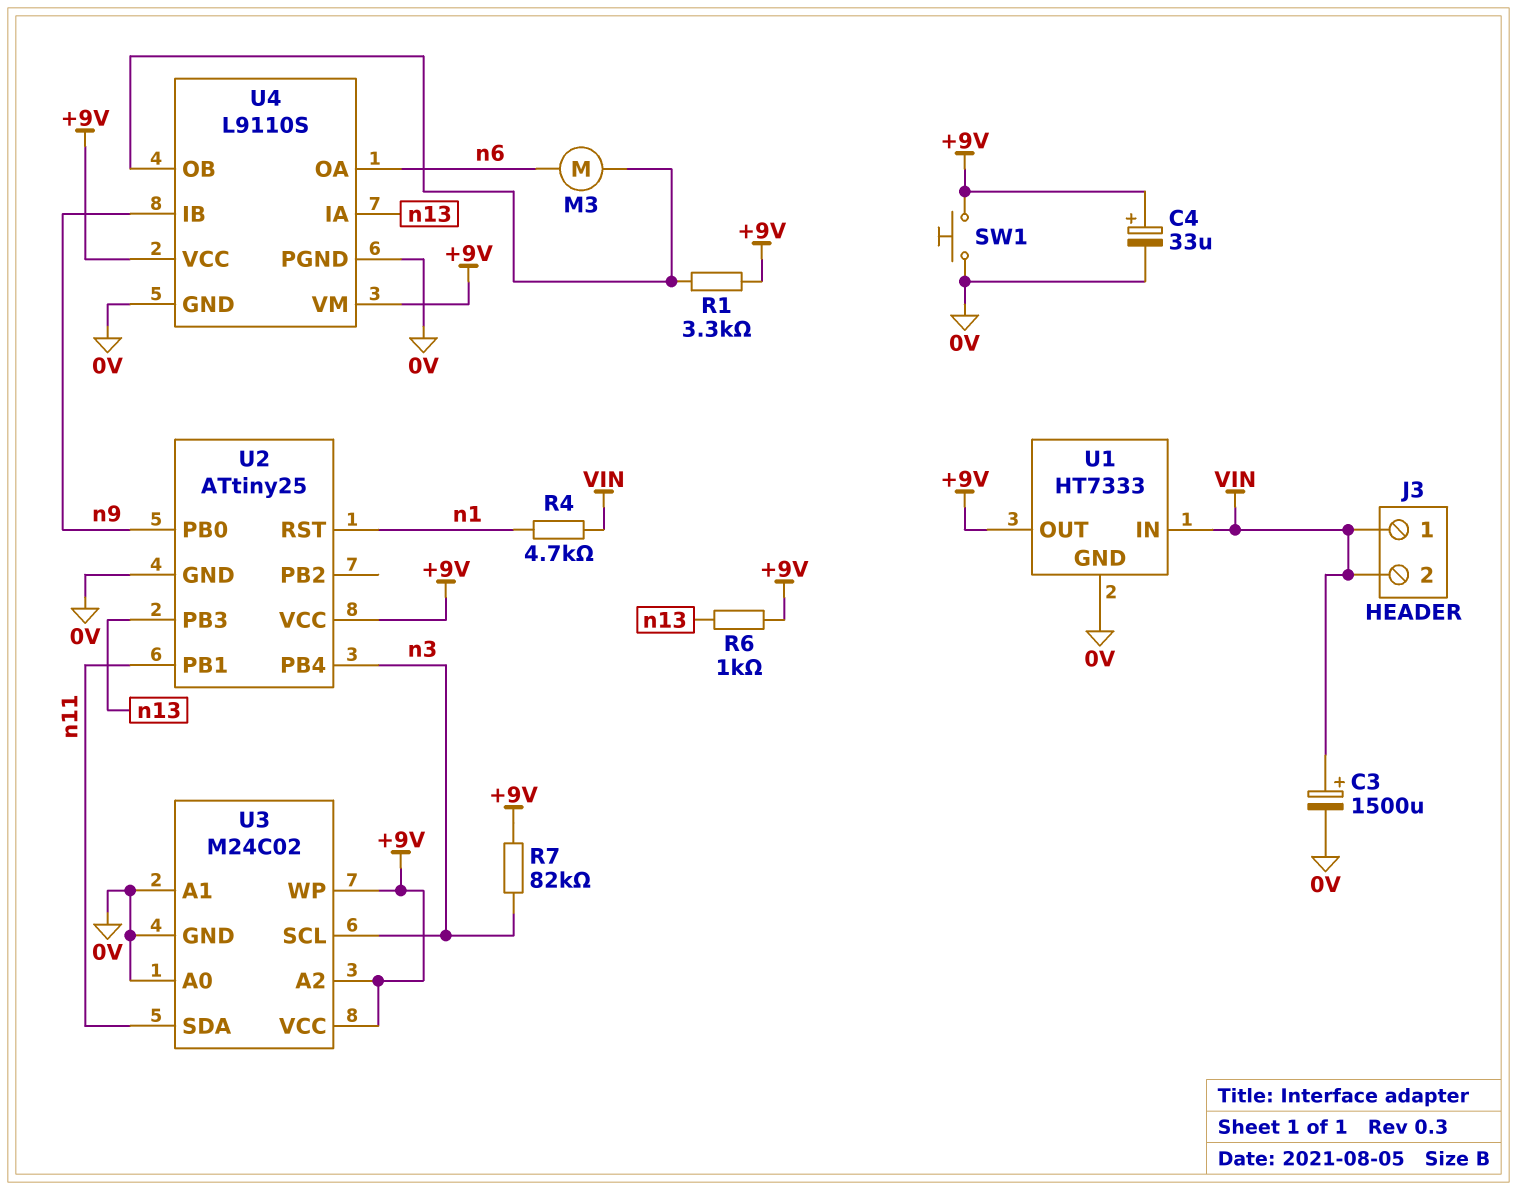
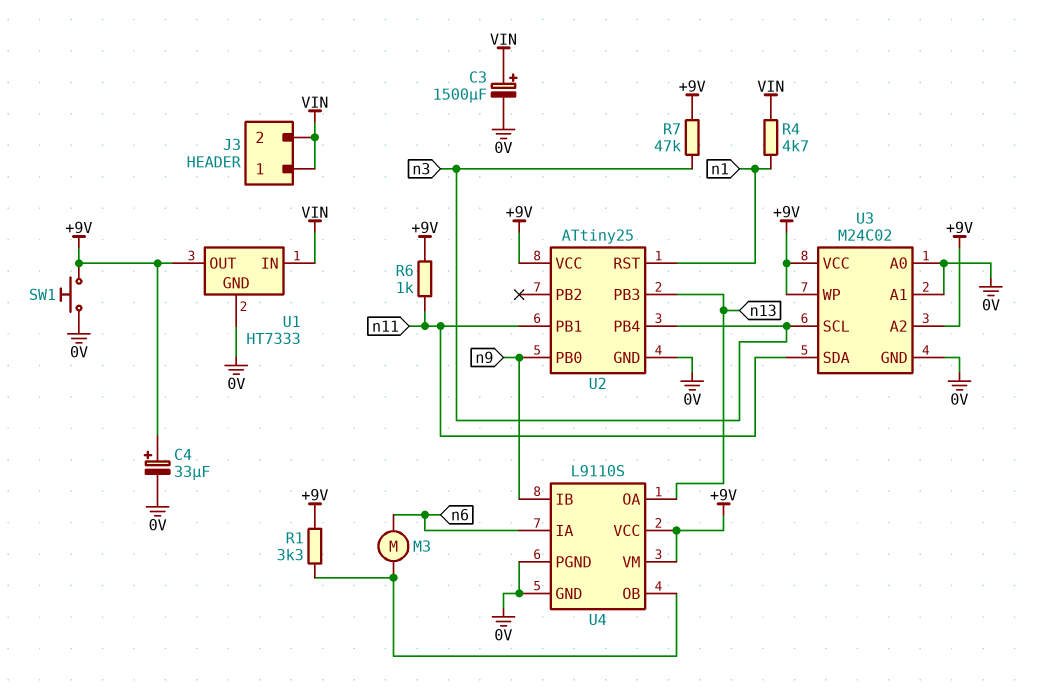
R6: 1k (+9V, n13) -> 1k (+9V, n11)
R7: 82k (+9V, n3) -> 47k (+9V, n3)
U4 pin IA: n13 -> n6
U4 pin OA: n6 -> n13

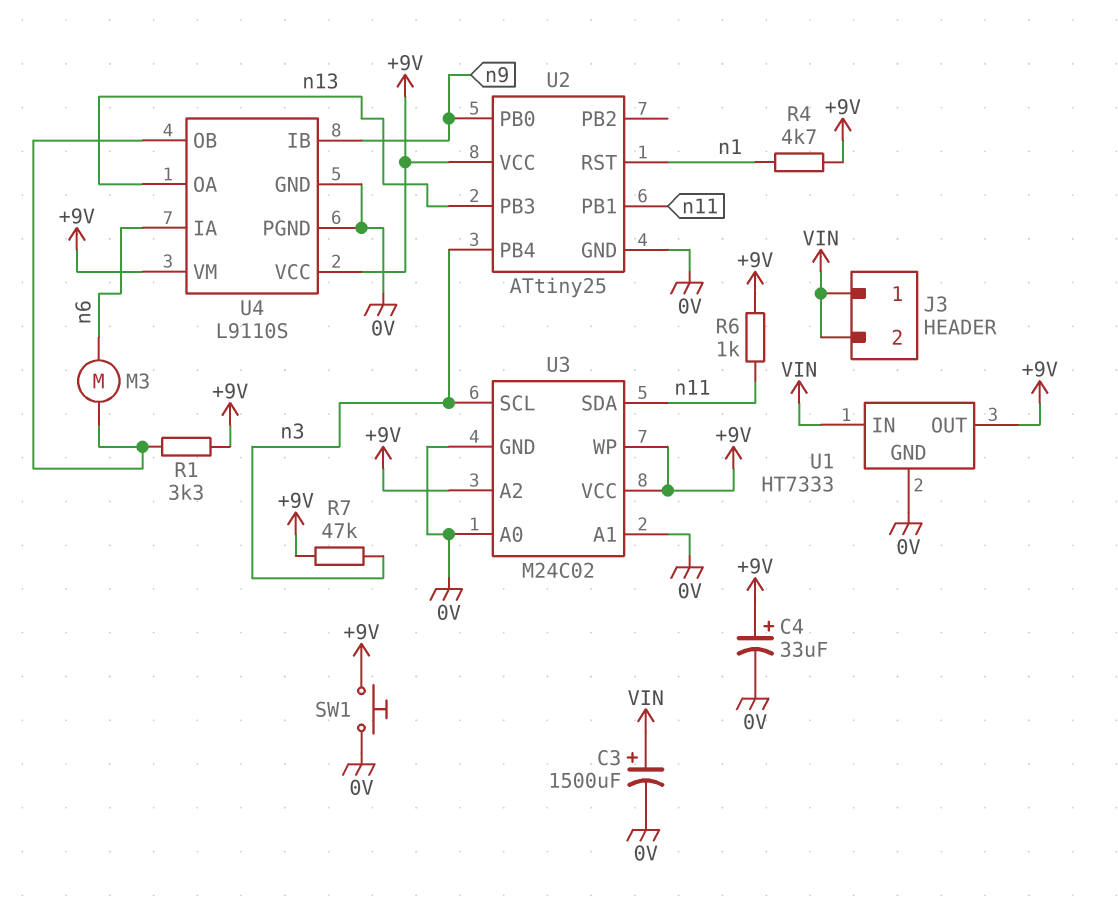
R4: 4.7k (VIN, n1) -> 4.7k (+9V, n1)

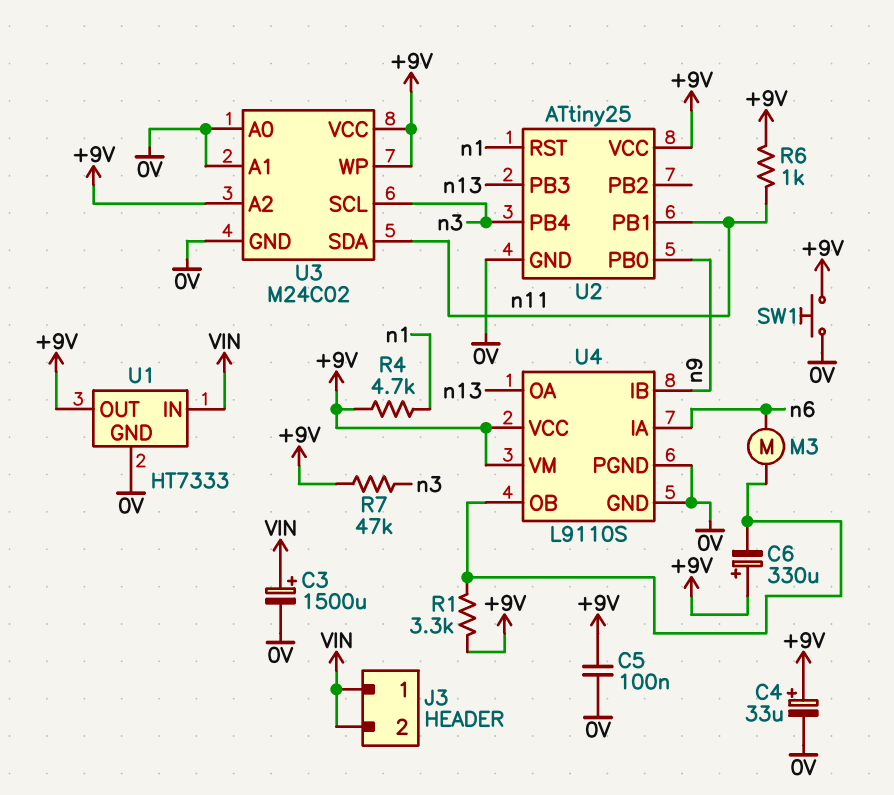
C5: none -> 100nF (+9V, 0V)
C6: none -> 330uF (plus +9V, minus U4/OB)

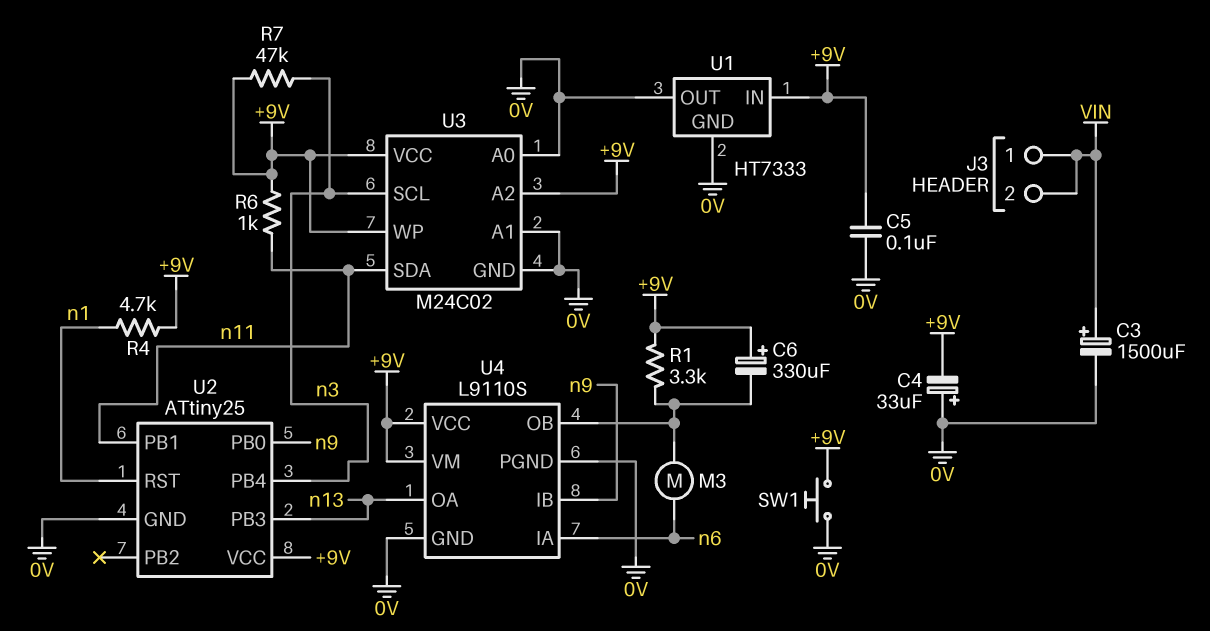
C4: 33uF (plus +9V, minus 0V) -> 33uF (plus 0V, minus +9V)
U1 pin IN: VIN -> +9V
U1 pin OUT: +9V -> 0V

